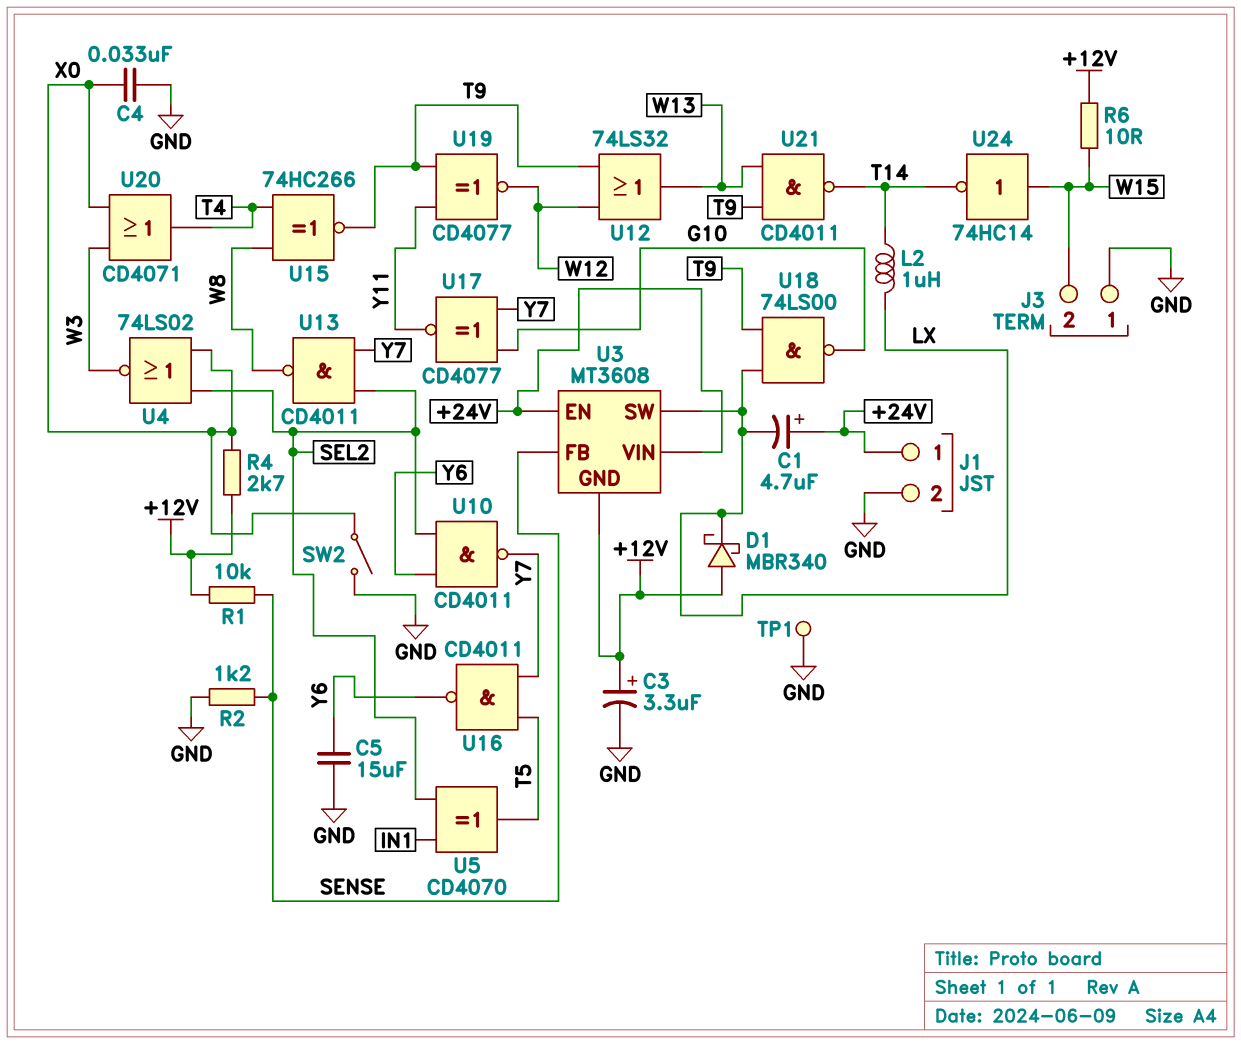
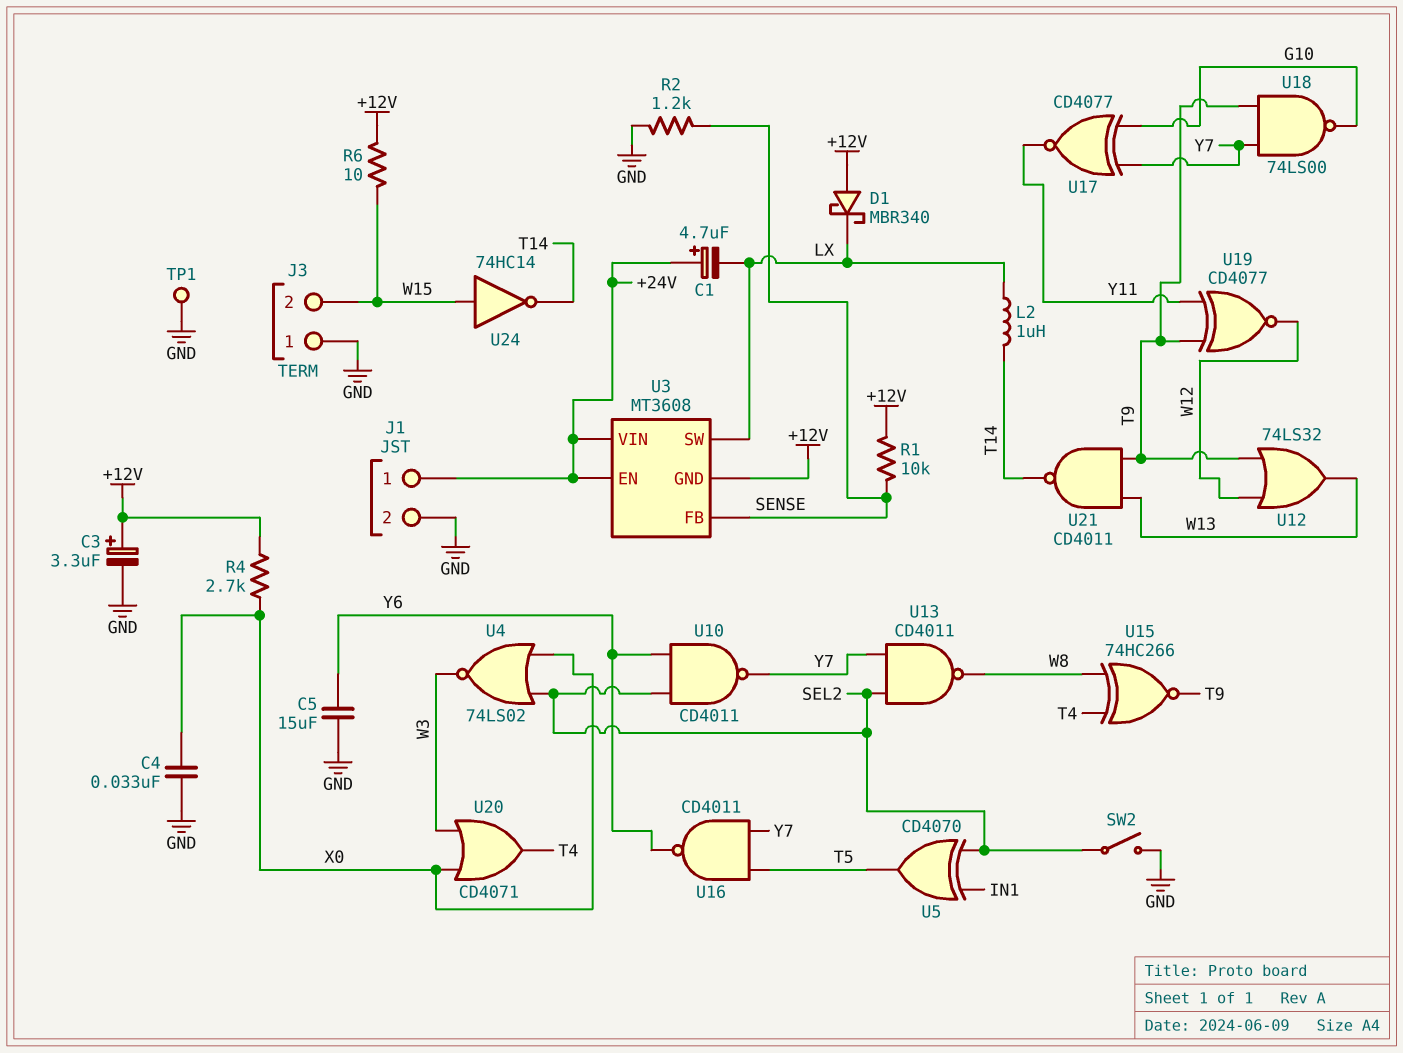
SW2: switch (GND, X0) -> switch (GND, SEL2)
U18: NAND 74LS00 (in LX, in T9, out G10) -> NAND 74LS00 (in T9, in Y7, out G10)

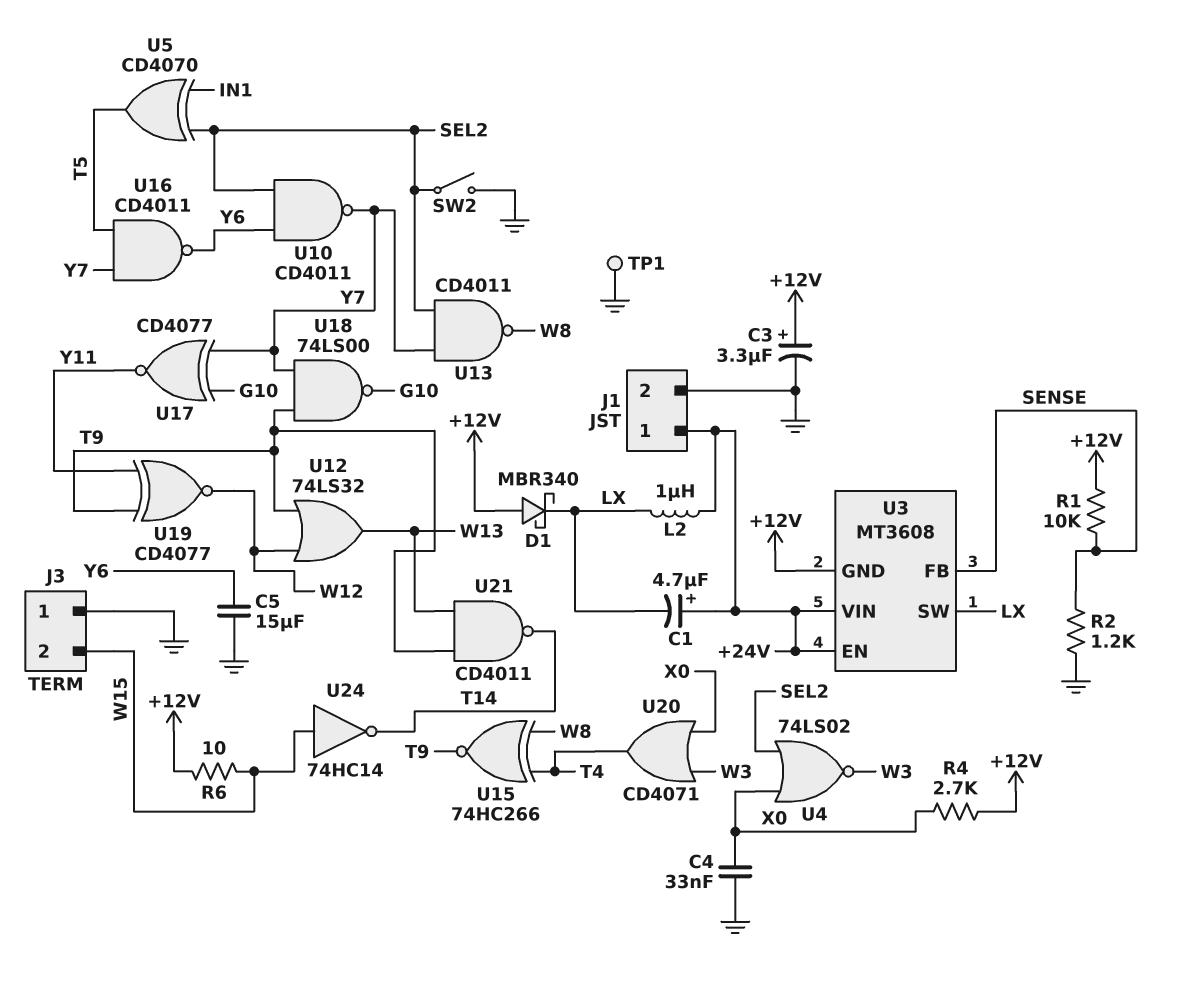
L2: 1uH (LX, T14) -> 1uH (+24V, LX)

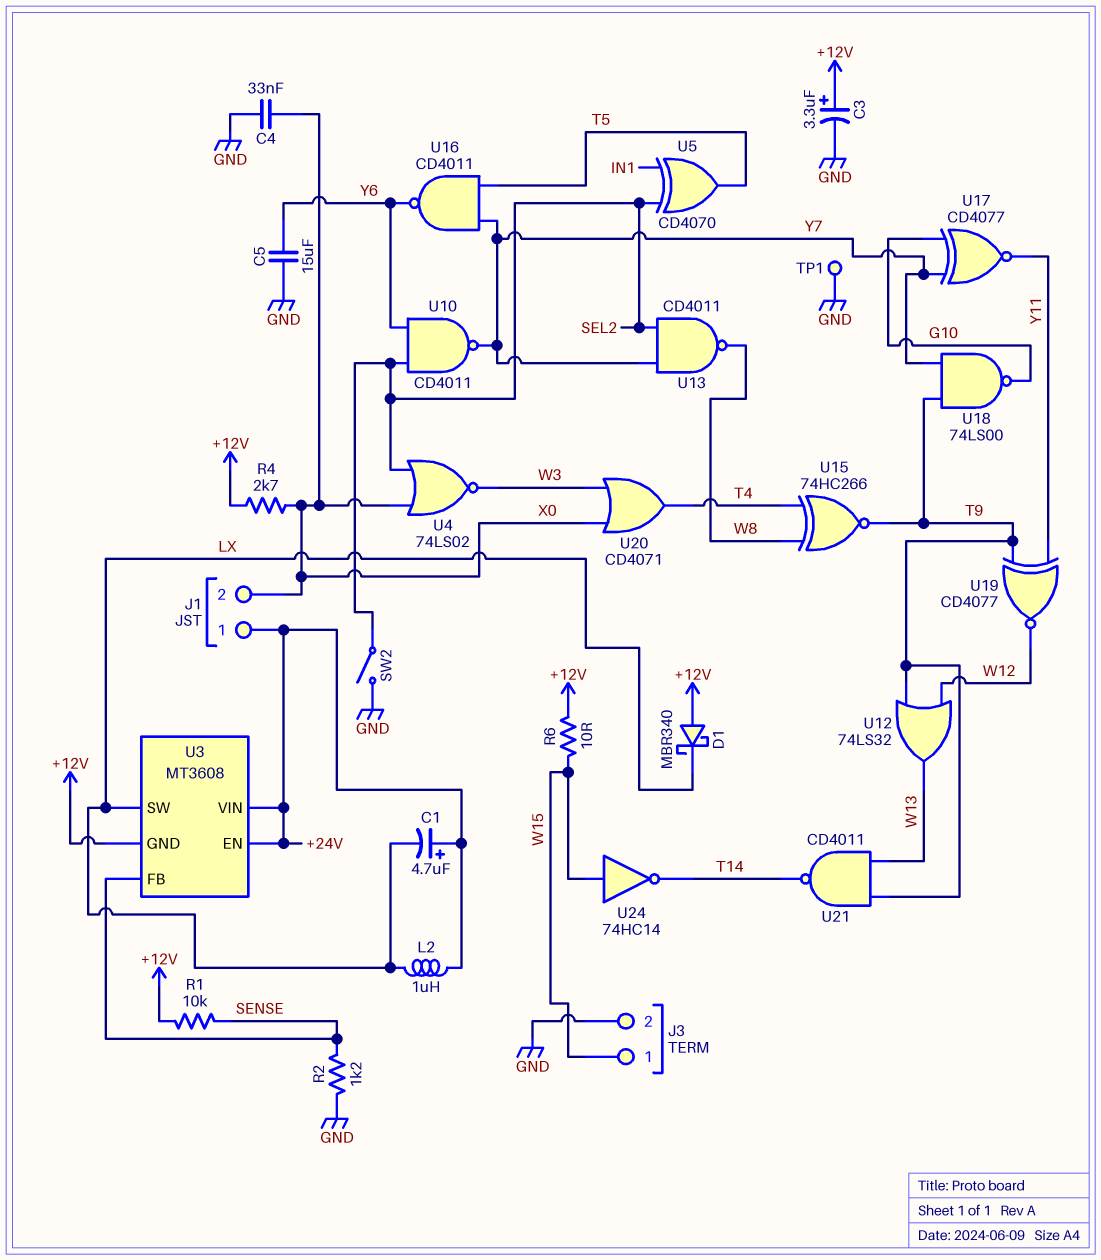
J1 pin 2: GND -> X0
J3 pin 1: GND -> W15
J3 pin 2: W15 -> GND

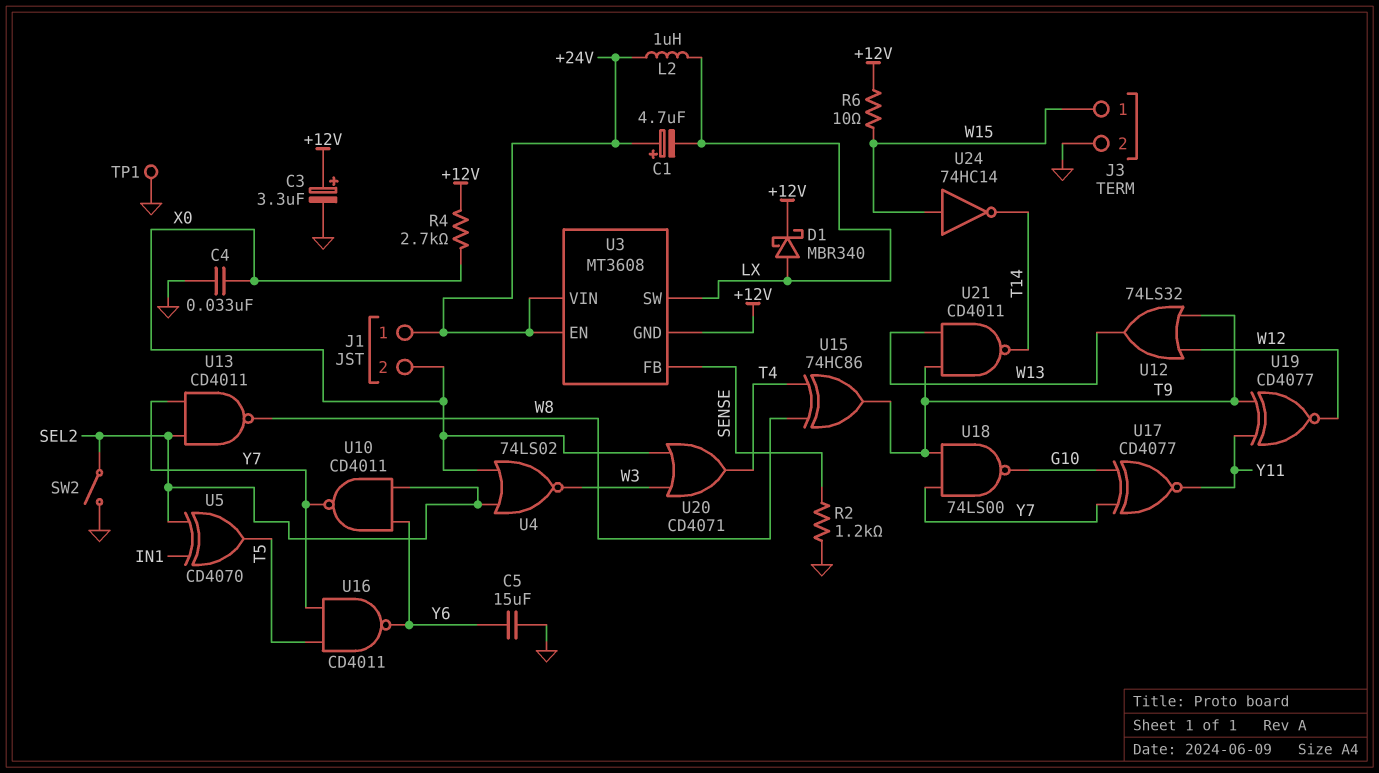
D1: schottky MBR340 (A +12V, K LX) -> schottky MBR340 (A LX, K +12V)
R1: 10k (+12V, SENSE) -> none
U15: XNOR 74HC266 (in T4, in W8, out T9) -> XOR 74HC86 (in T4, in W8, out T9)

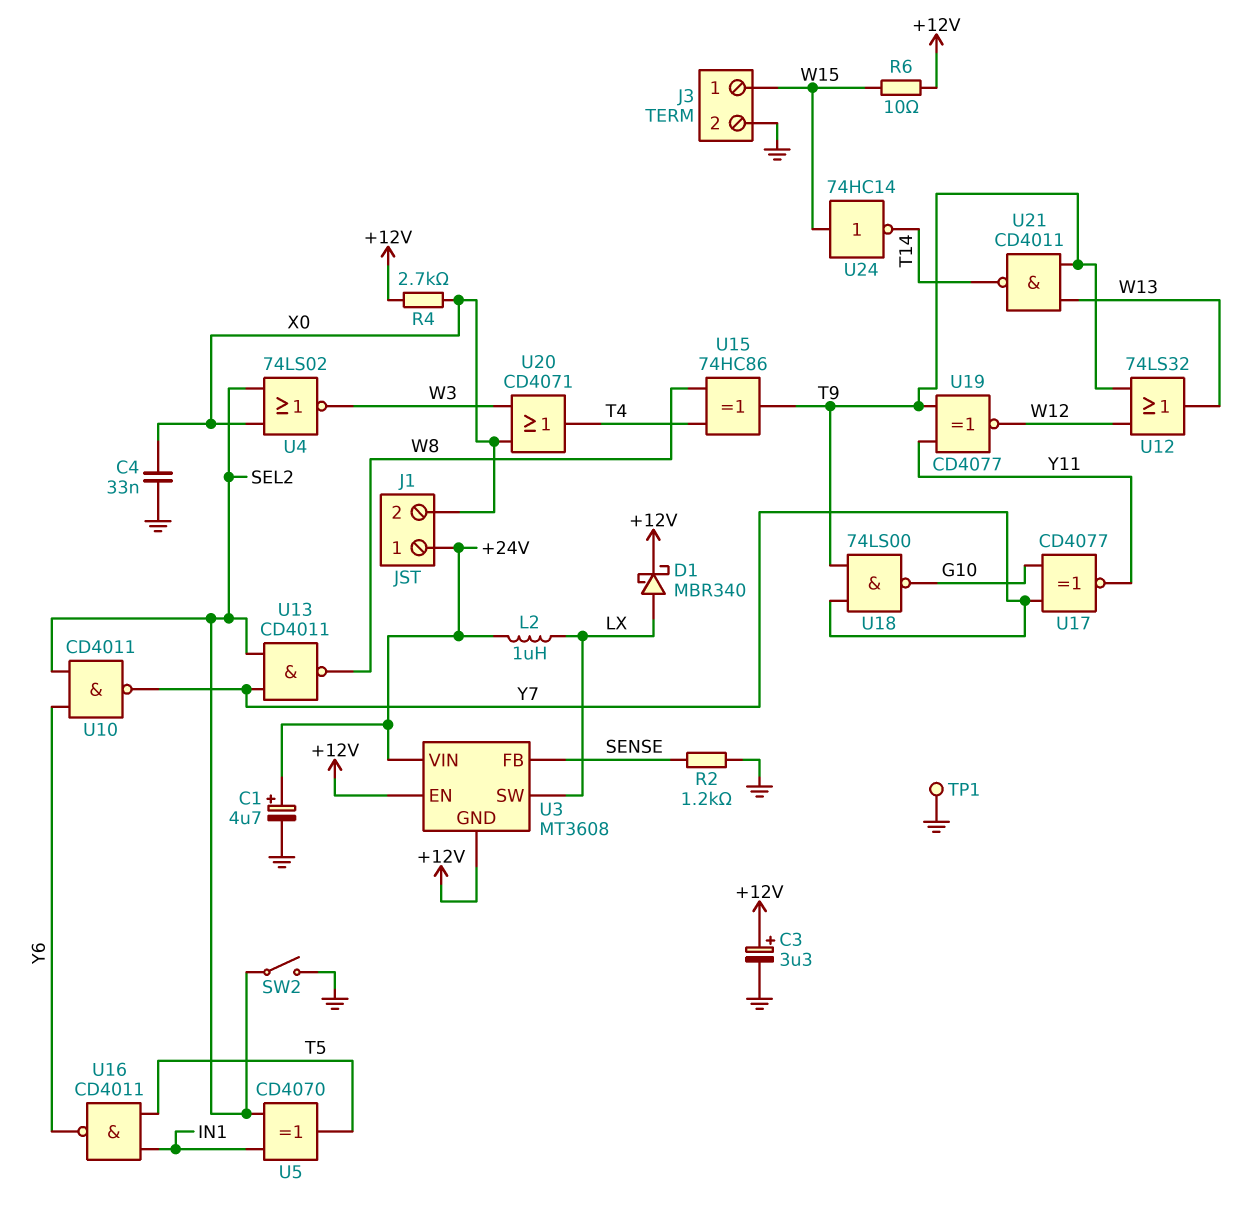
C1: 4.7uF (plus +24V, minus LX) -> 4.7uF (plus +24V, minus GND)
C5: 15uF (GND, Y6) -> none
U3 pin EN: +24V -> +12V
U16: NAND CD4011 (in T5, in Y7, out Y6) -> NAND CD4011 (in IN1, in T5, out Y6)

